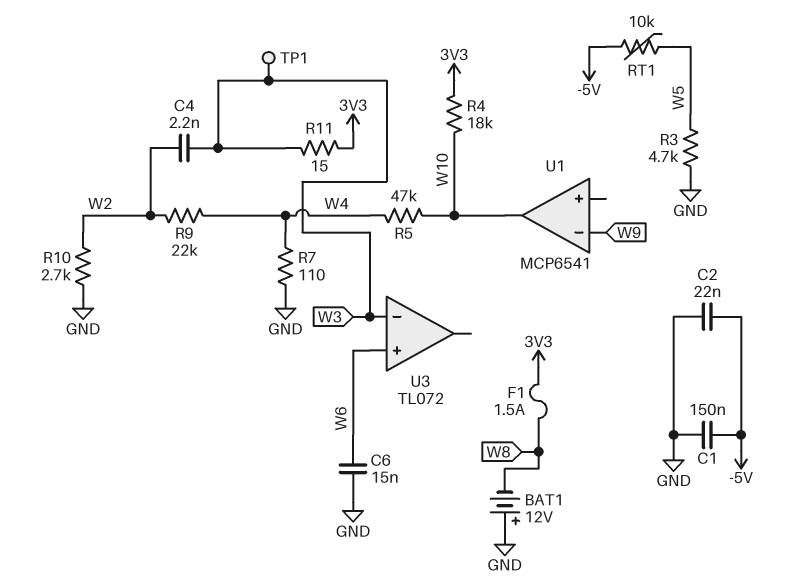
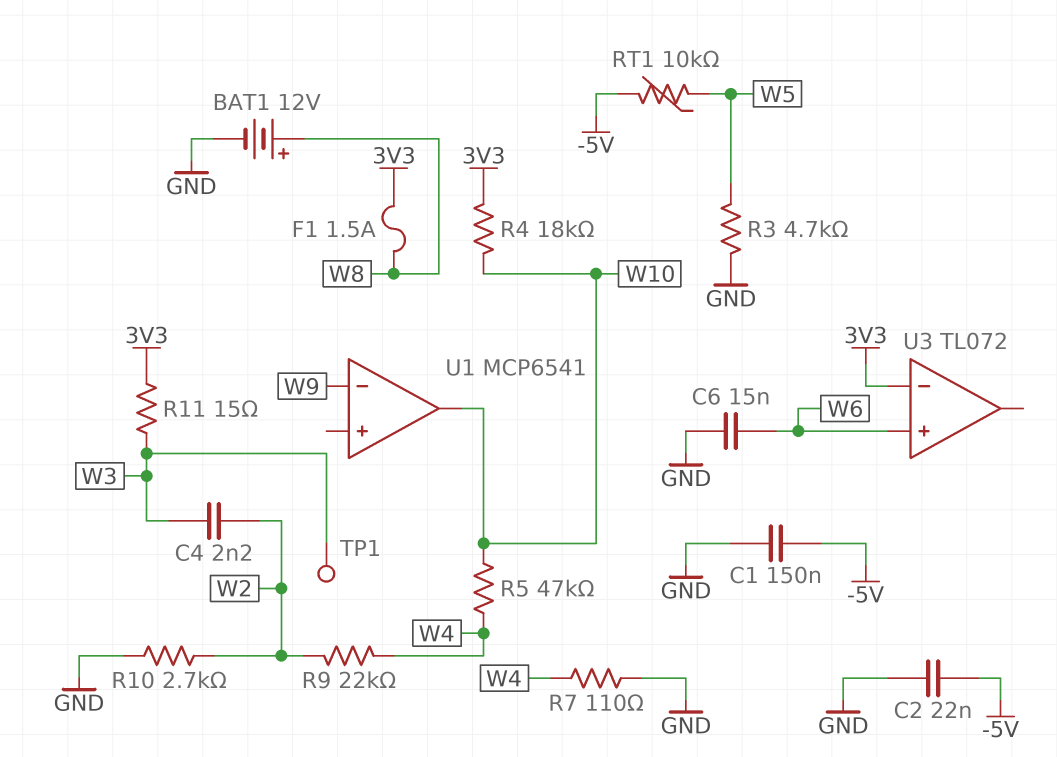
BAT1: 12V (plus GND, minus W8) -> 12V (plus W8, minus GND)
U3 pin in-: W3 -> 3V3

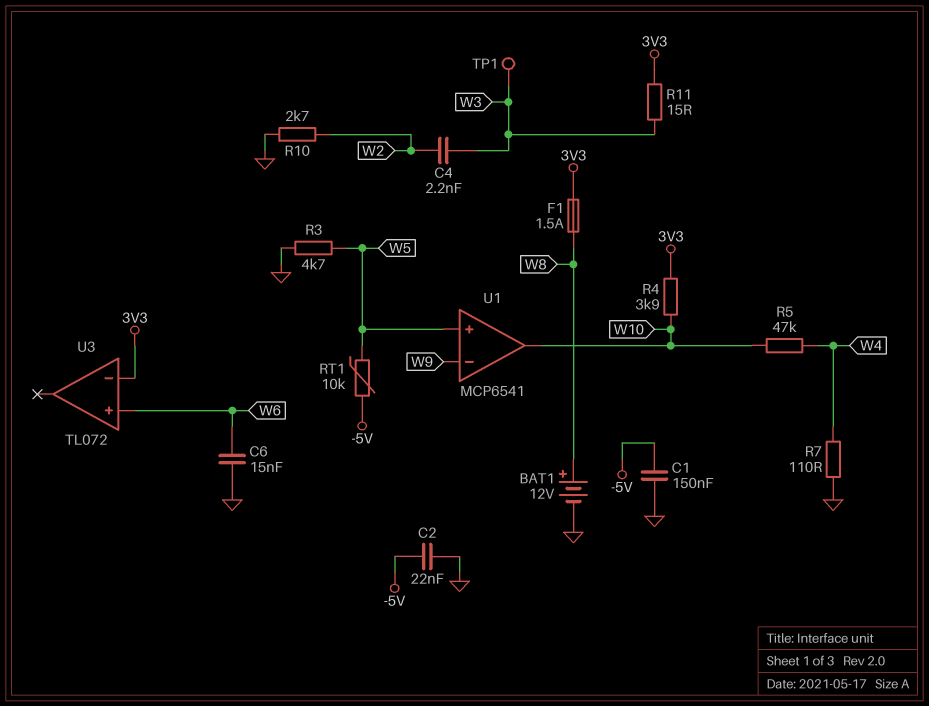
R4: 18k (3V3, W10) -> 3.9k (3V3, W10)
R9: 22k (W2, W4) -> none
U1 pin in+: none -> W5

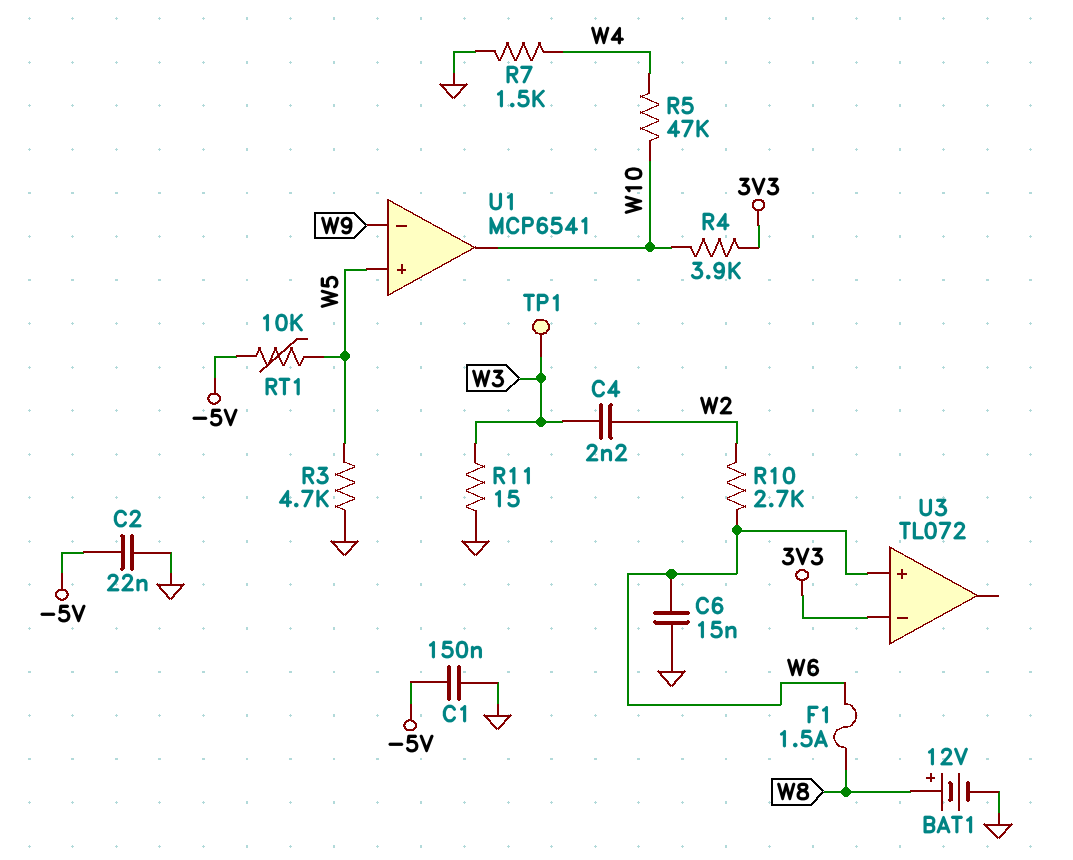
F1: 1.5A (3V3, W8) -> 1.5A (W6, W8)
R7: 110 (GND, W4) -> 1.5k (GND, W4)
R10: 2.7k (GND, W2) -> 2.7k (W2, W6)
R11: 15 (3V3, W3) -> 15 (GND, W3)

